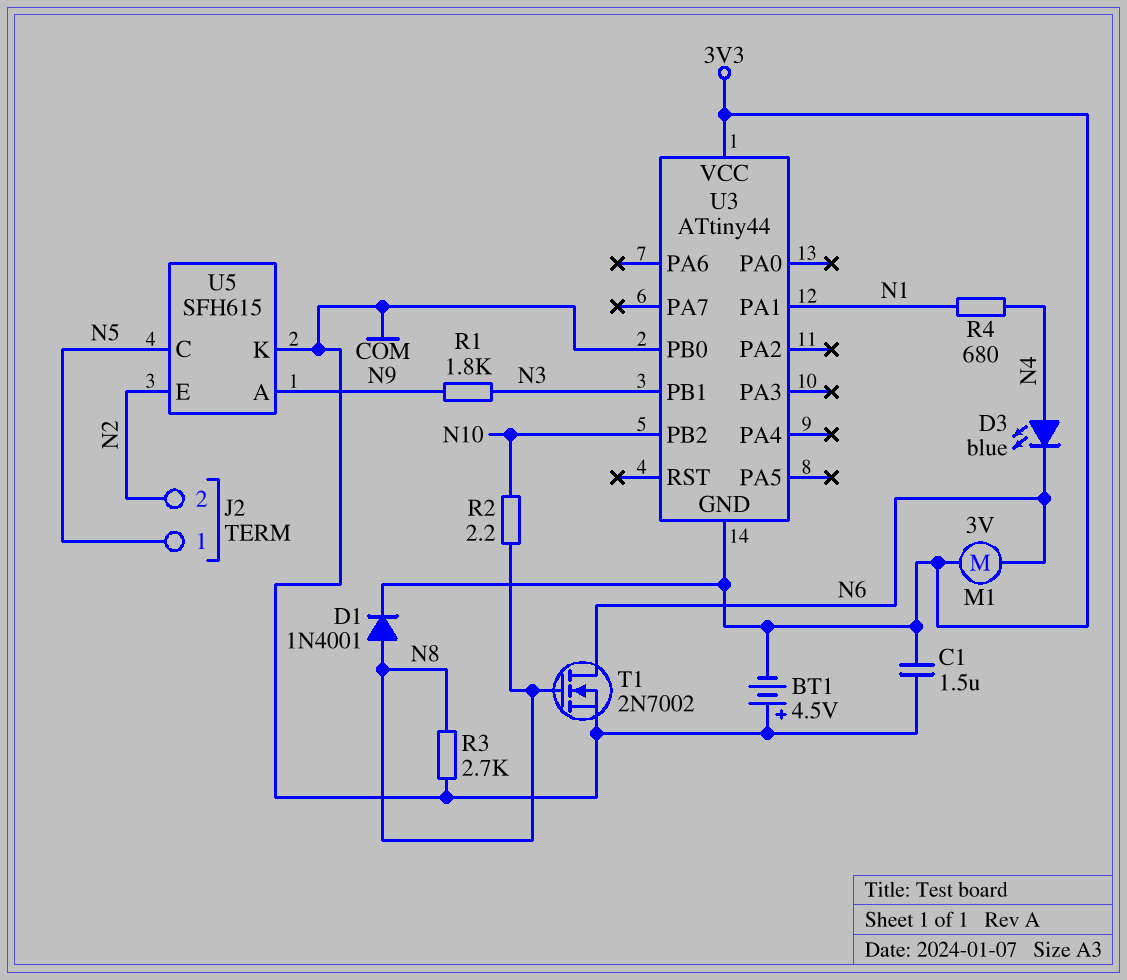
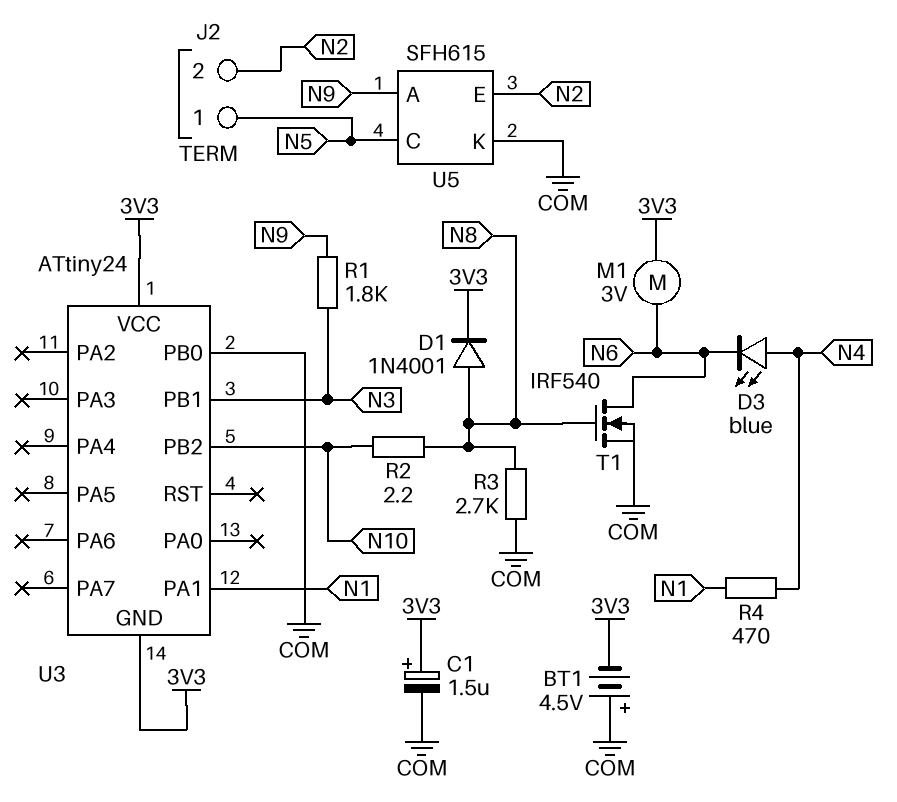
C1: 1.5uF (3V3, COM) -> 1.5uF (plus 3V3, minus COM)
R4: 680 (N1, N4) -> 470 (N1, N4)
T1: NMOS 2N7002 (G N8, D N6, S COM) -> NMOS IRF540 (G N8, D N6, S COM)
U3: ATtiny44 -> ATtiny24

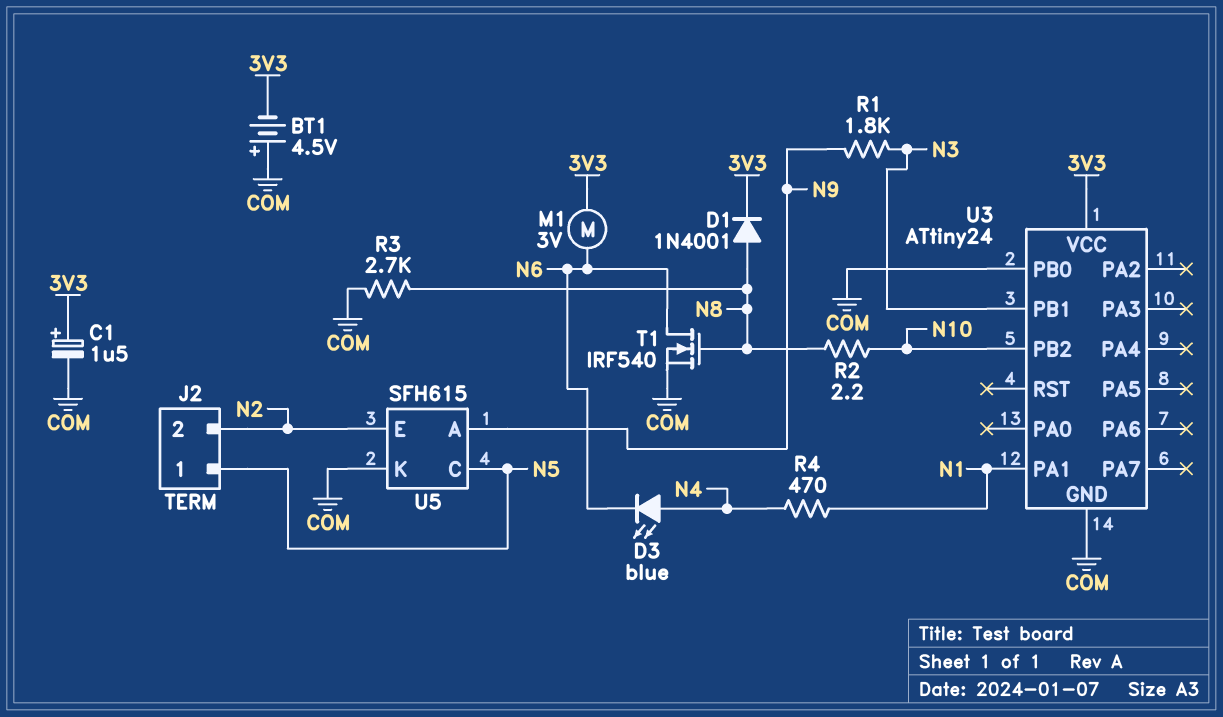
U3 pin GND: 3V3 -> COM

